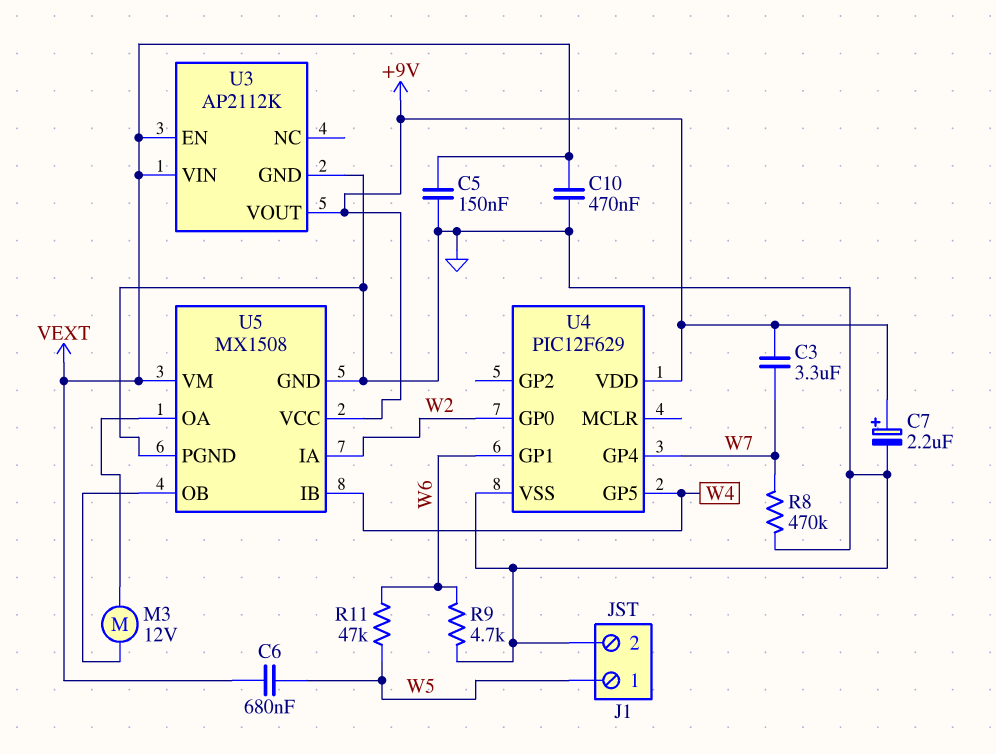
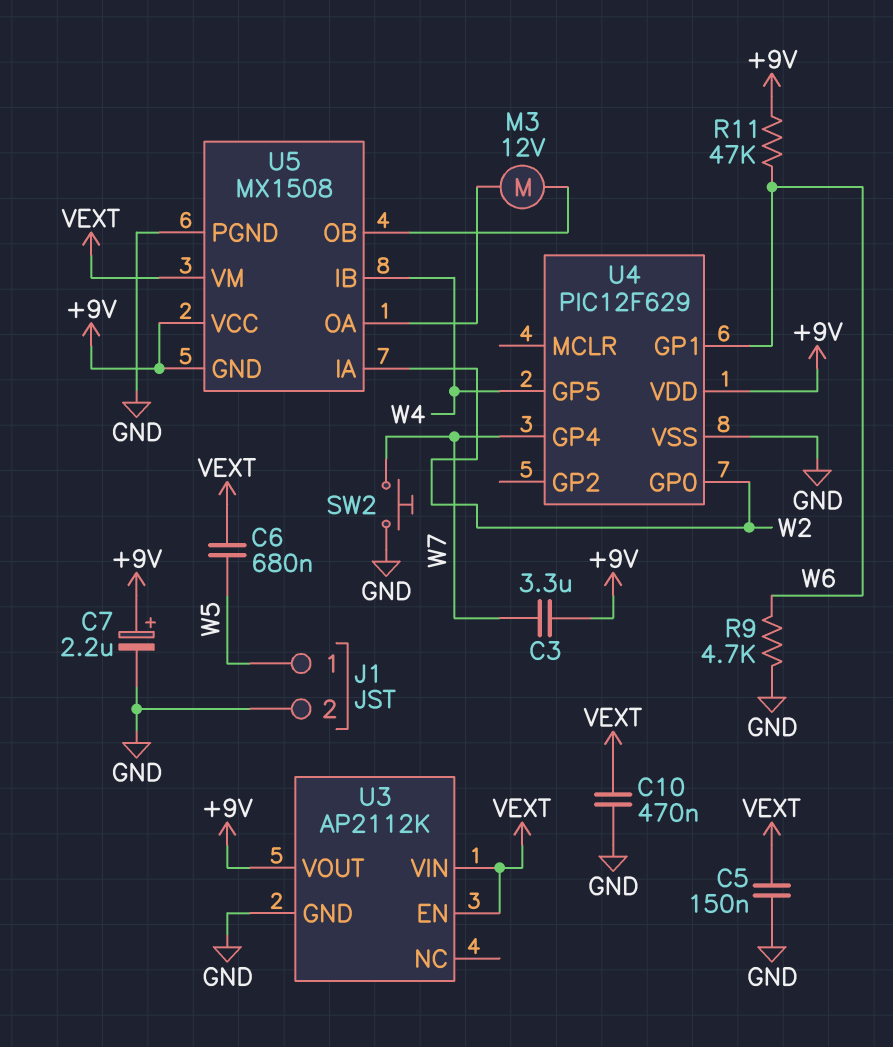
R8: 470k (GND, W7) -> none
R11: 47k (W5, W6) -> 47k (+9V, W6)
SW2: none -> button (GND, W7)
U5 pin GND: GND -> +9V

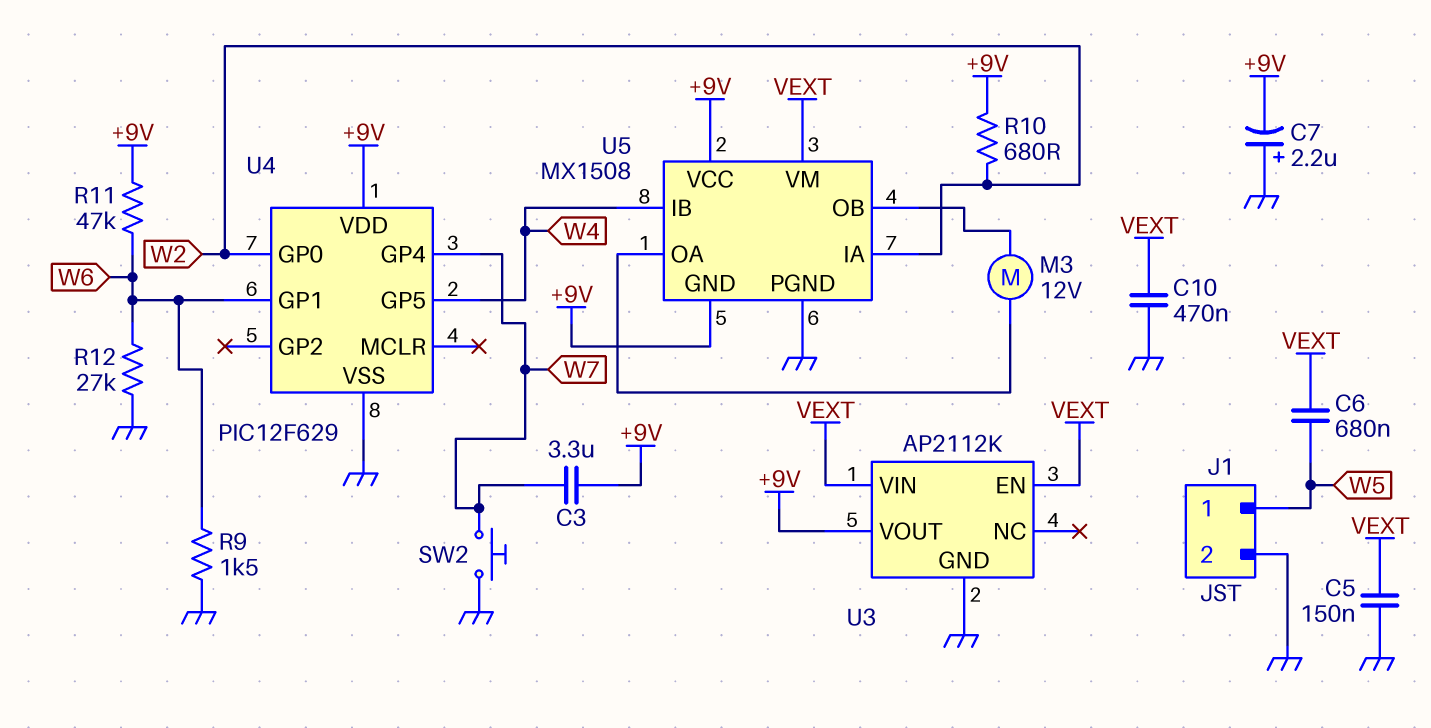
C7: 2.2uF (plus +9V, minus GND) -> 2.2uF (plus GND, minus +9V)
R9: 4.7k (GND, W6) -> 1.5k (GND, W6)
R10: none -> 680 (+9V, W2)
R12: none -> 27k (GND, W6)

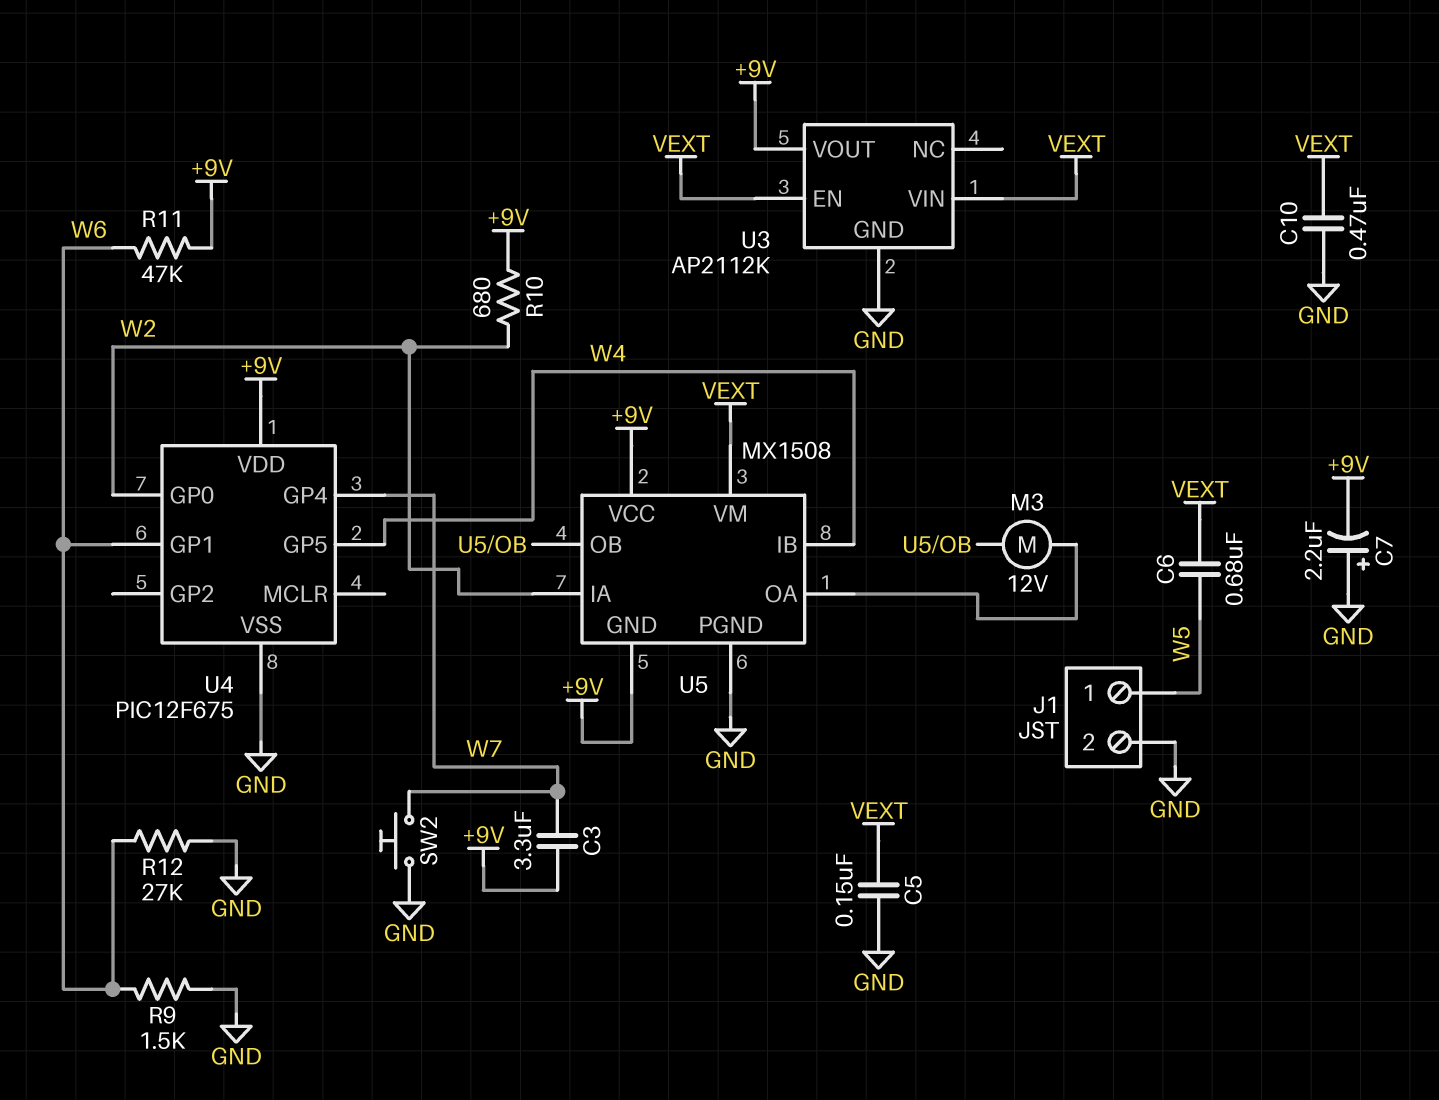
U4: PIC12F629 -> PIC12F675

